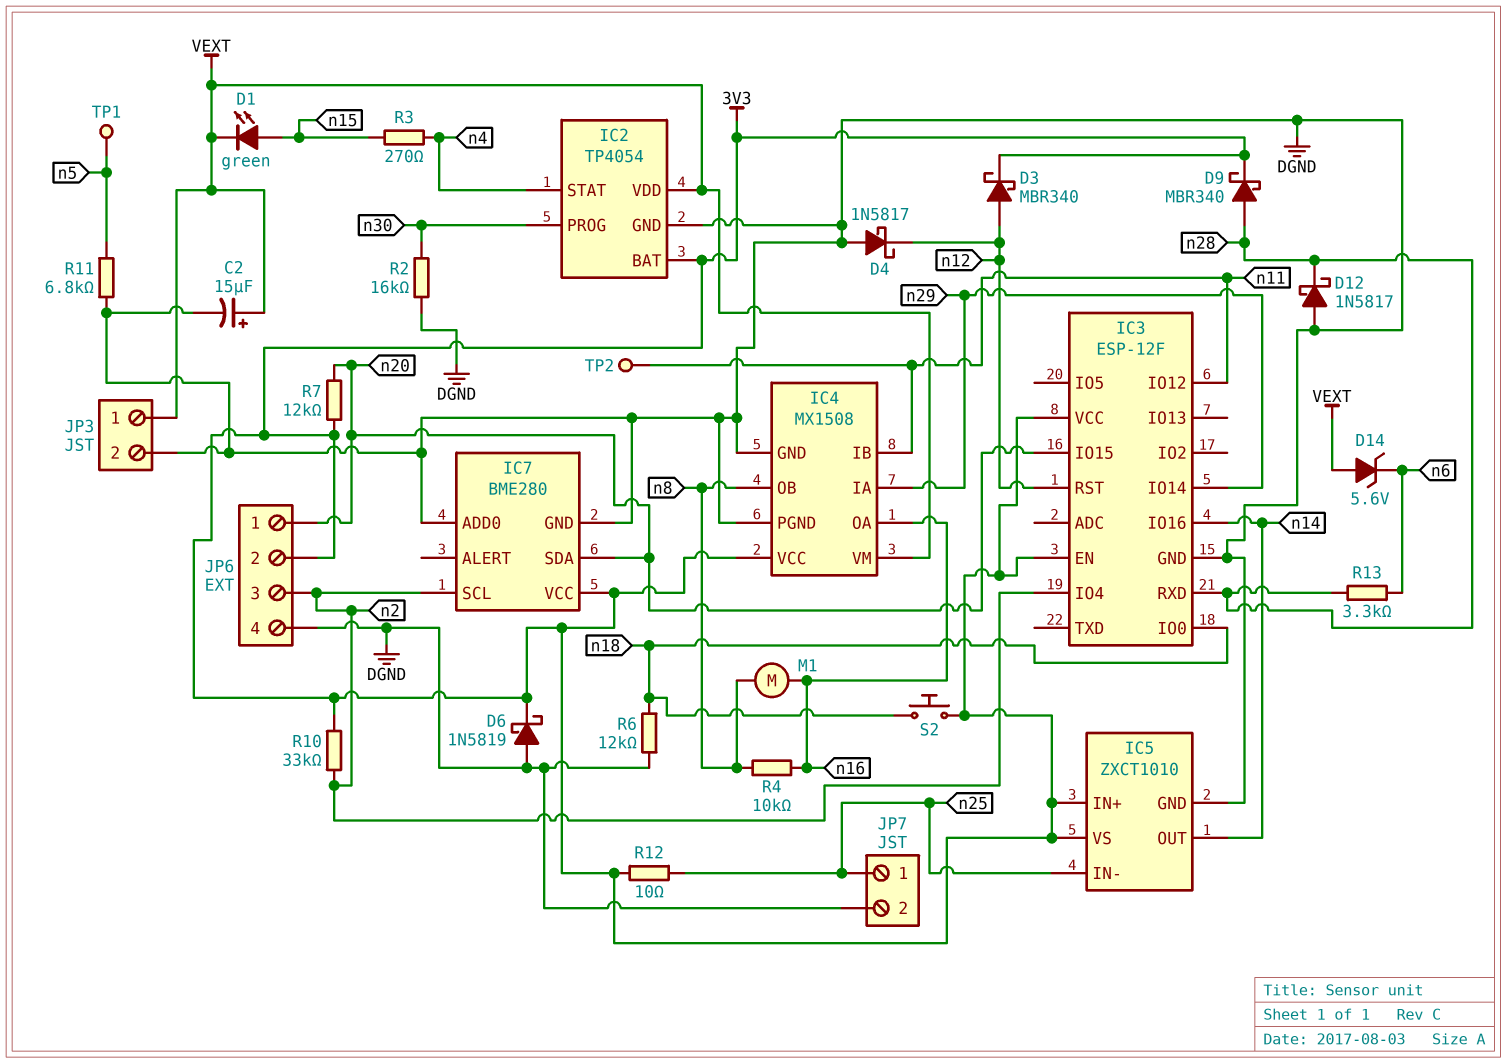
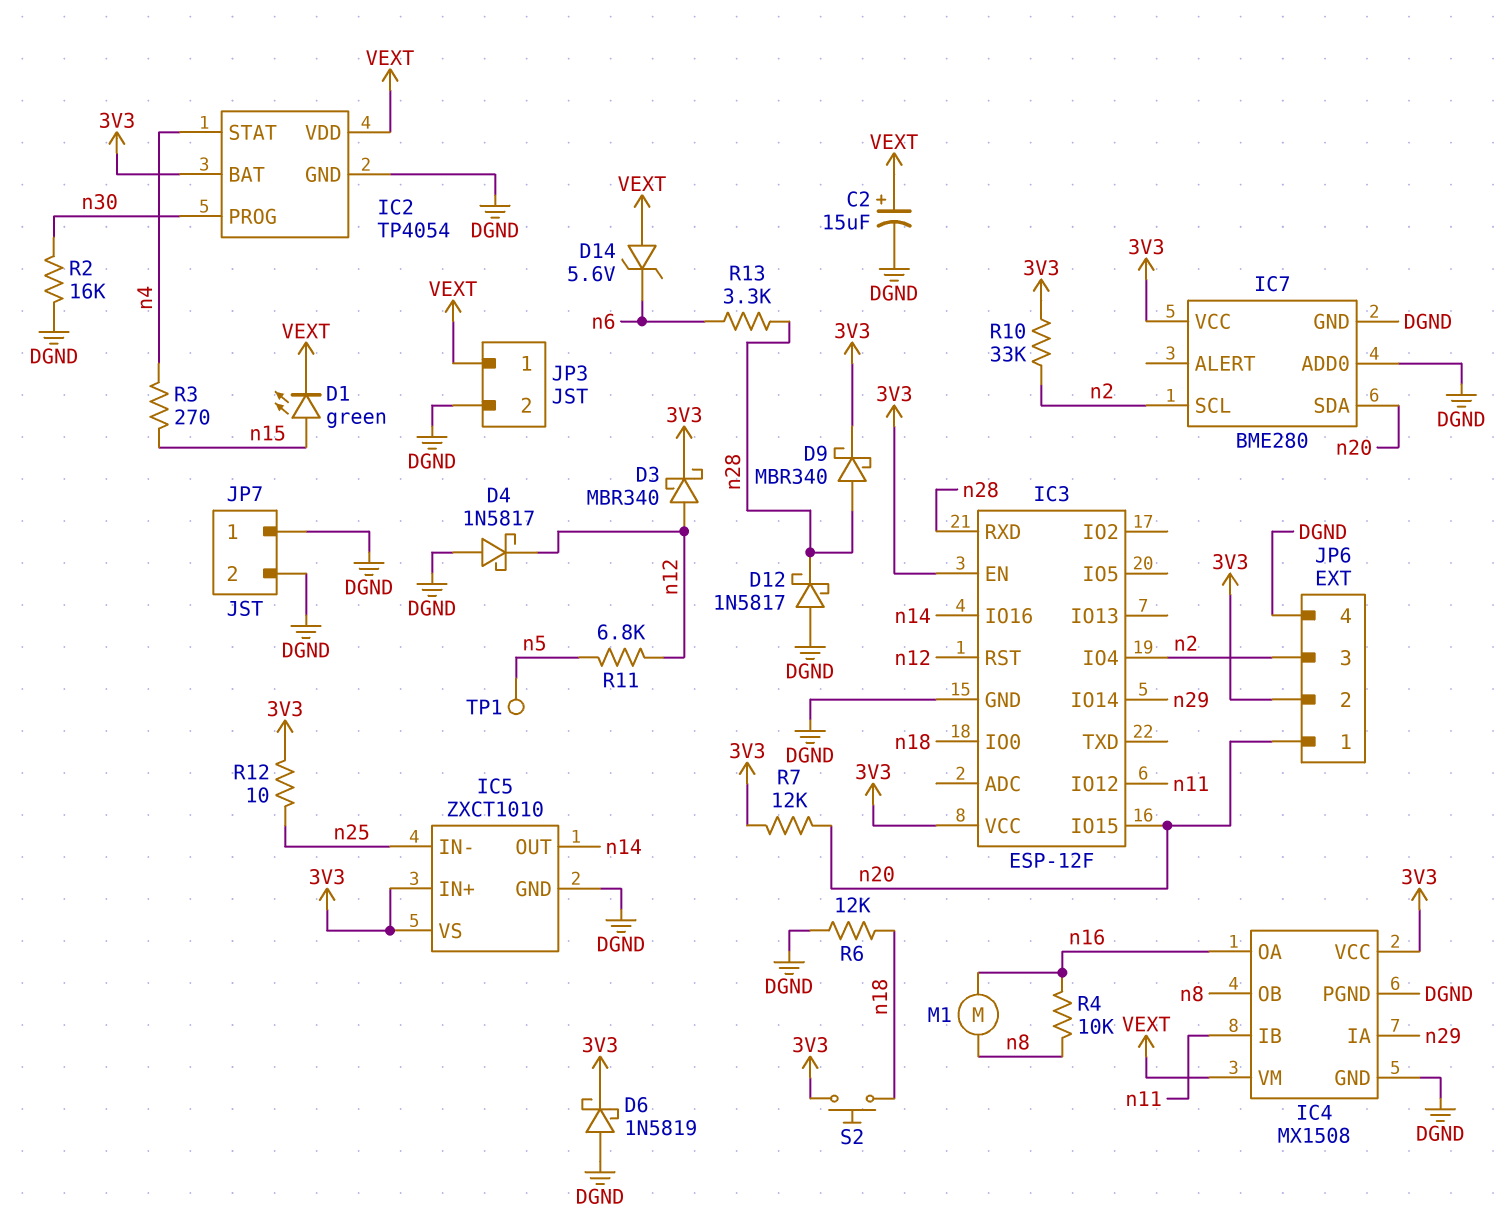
JP7 pin 1: n25 -> DGND
R11: 6.8k (DGND, n5) -> 6.8k (n5, n12)
TP2: test point (n11) -> none

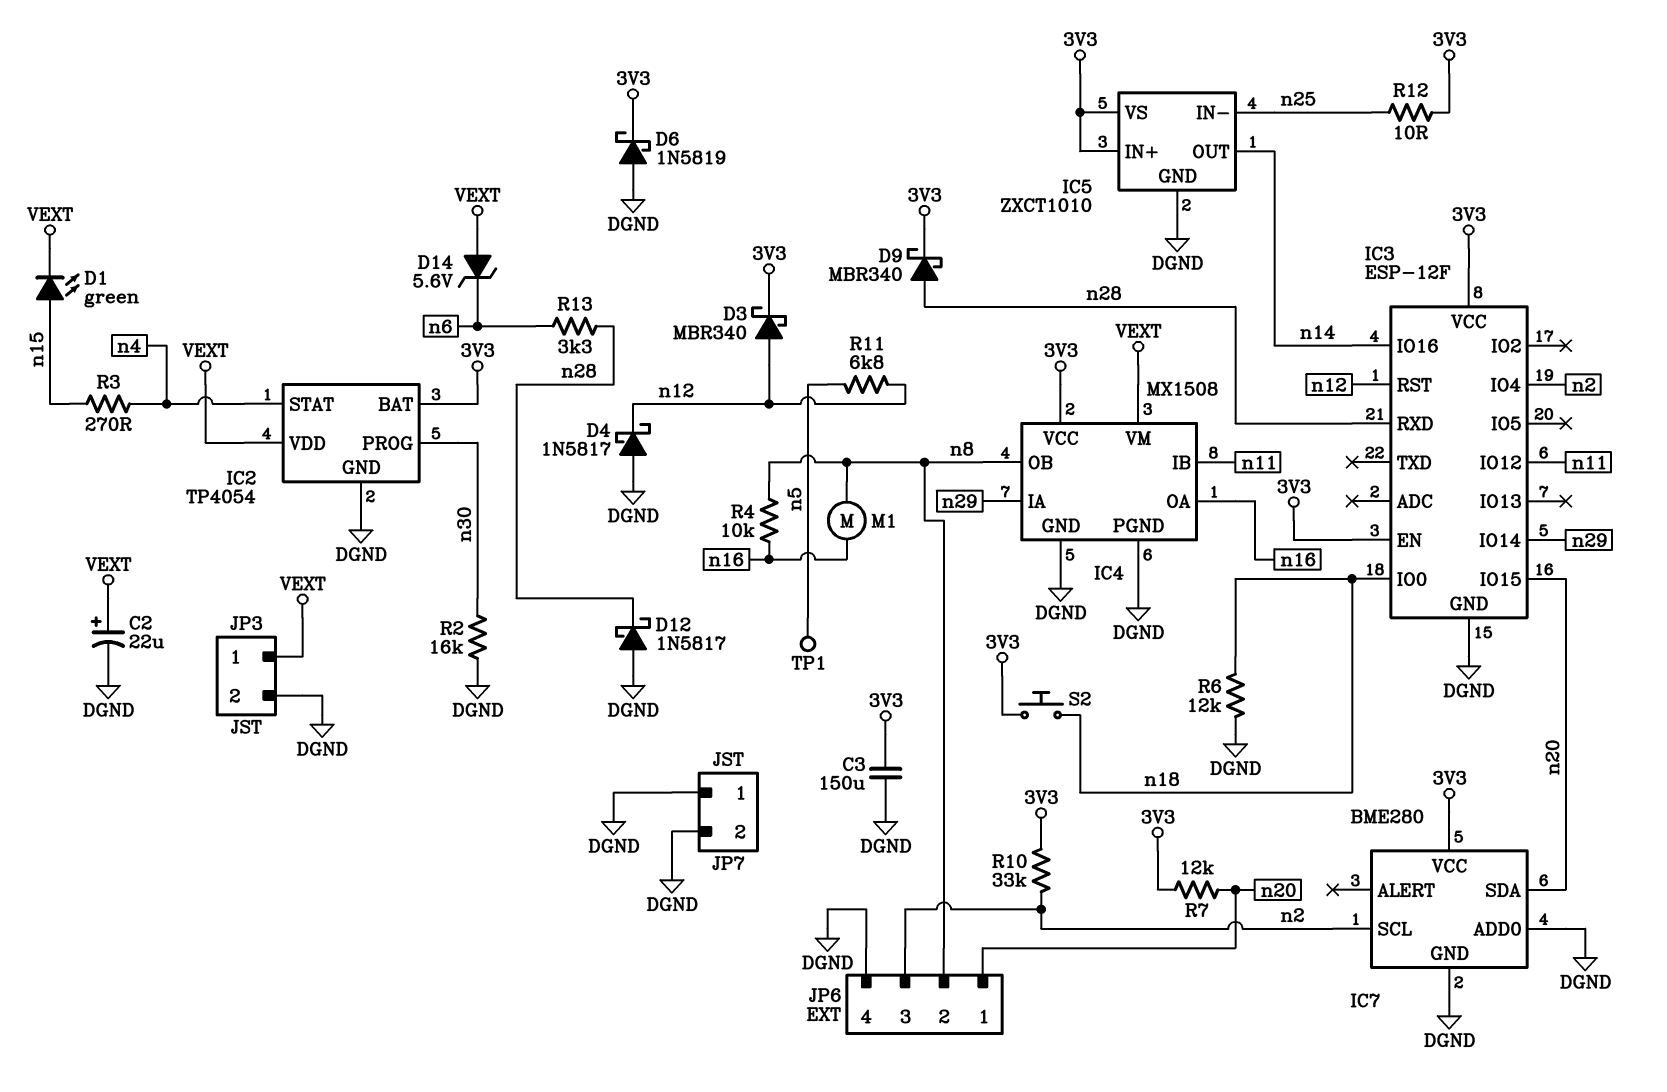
C2: 15uF (plus VEXT, minus DGND) -> 22uF (plus VEXT, minus DGND)
C3: none -> 150uF (3V3, DGND)
JP6 pin 2: 3V3 -> n8

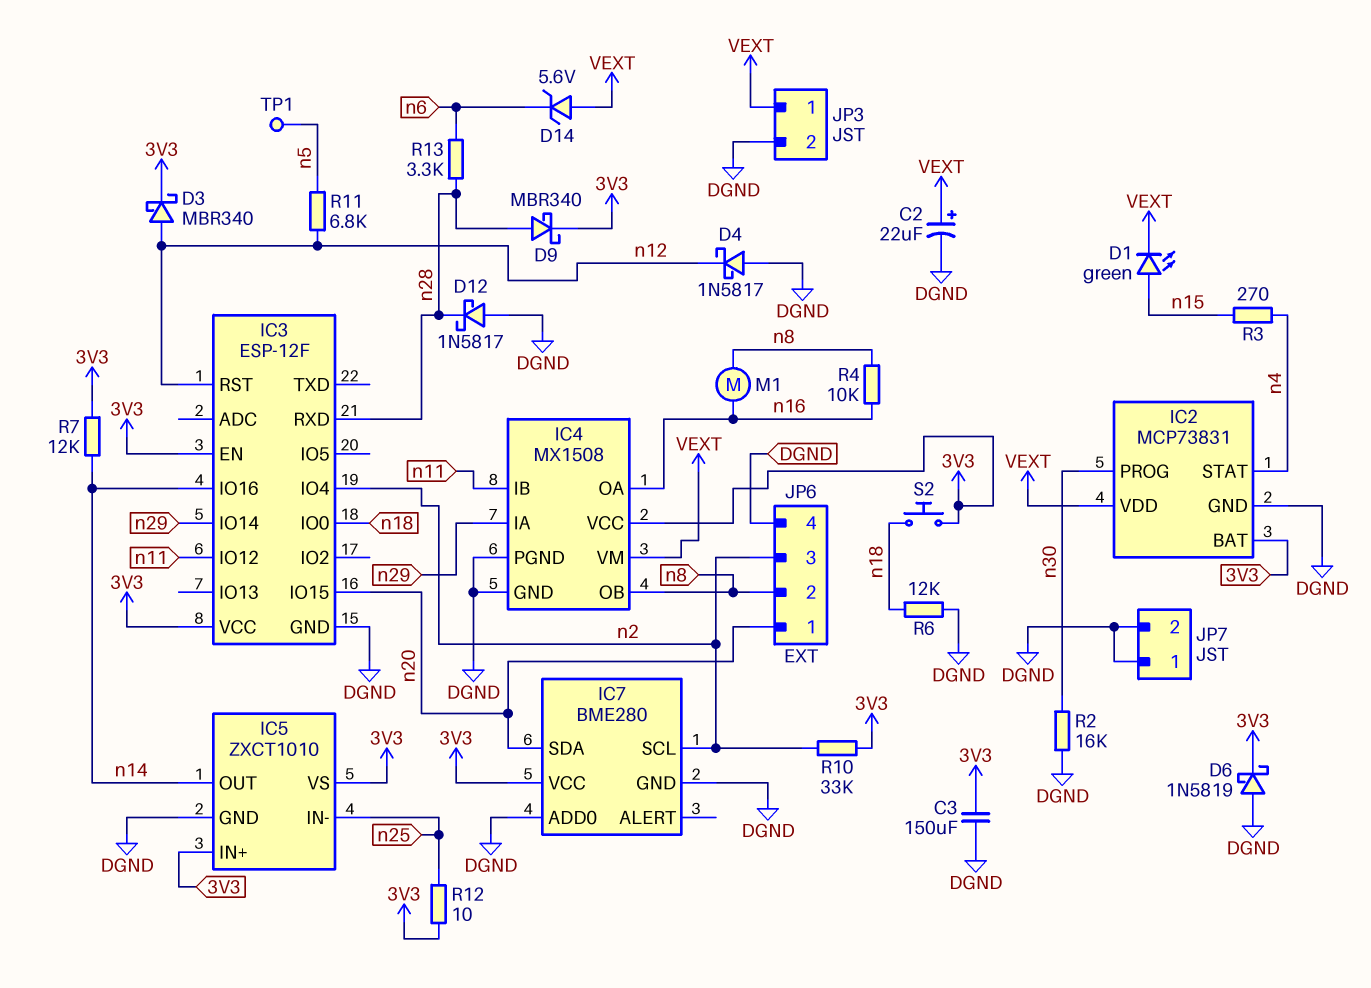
IC2: TP4054 -> MCP73831
R7: 12k (3V3, n20) -> 12k (3V3, n14)

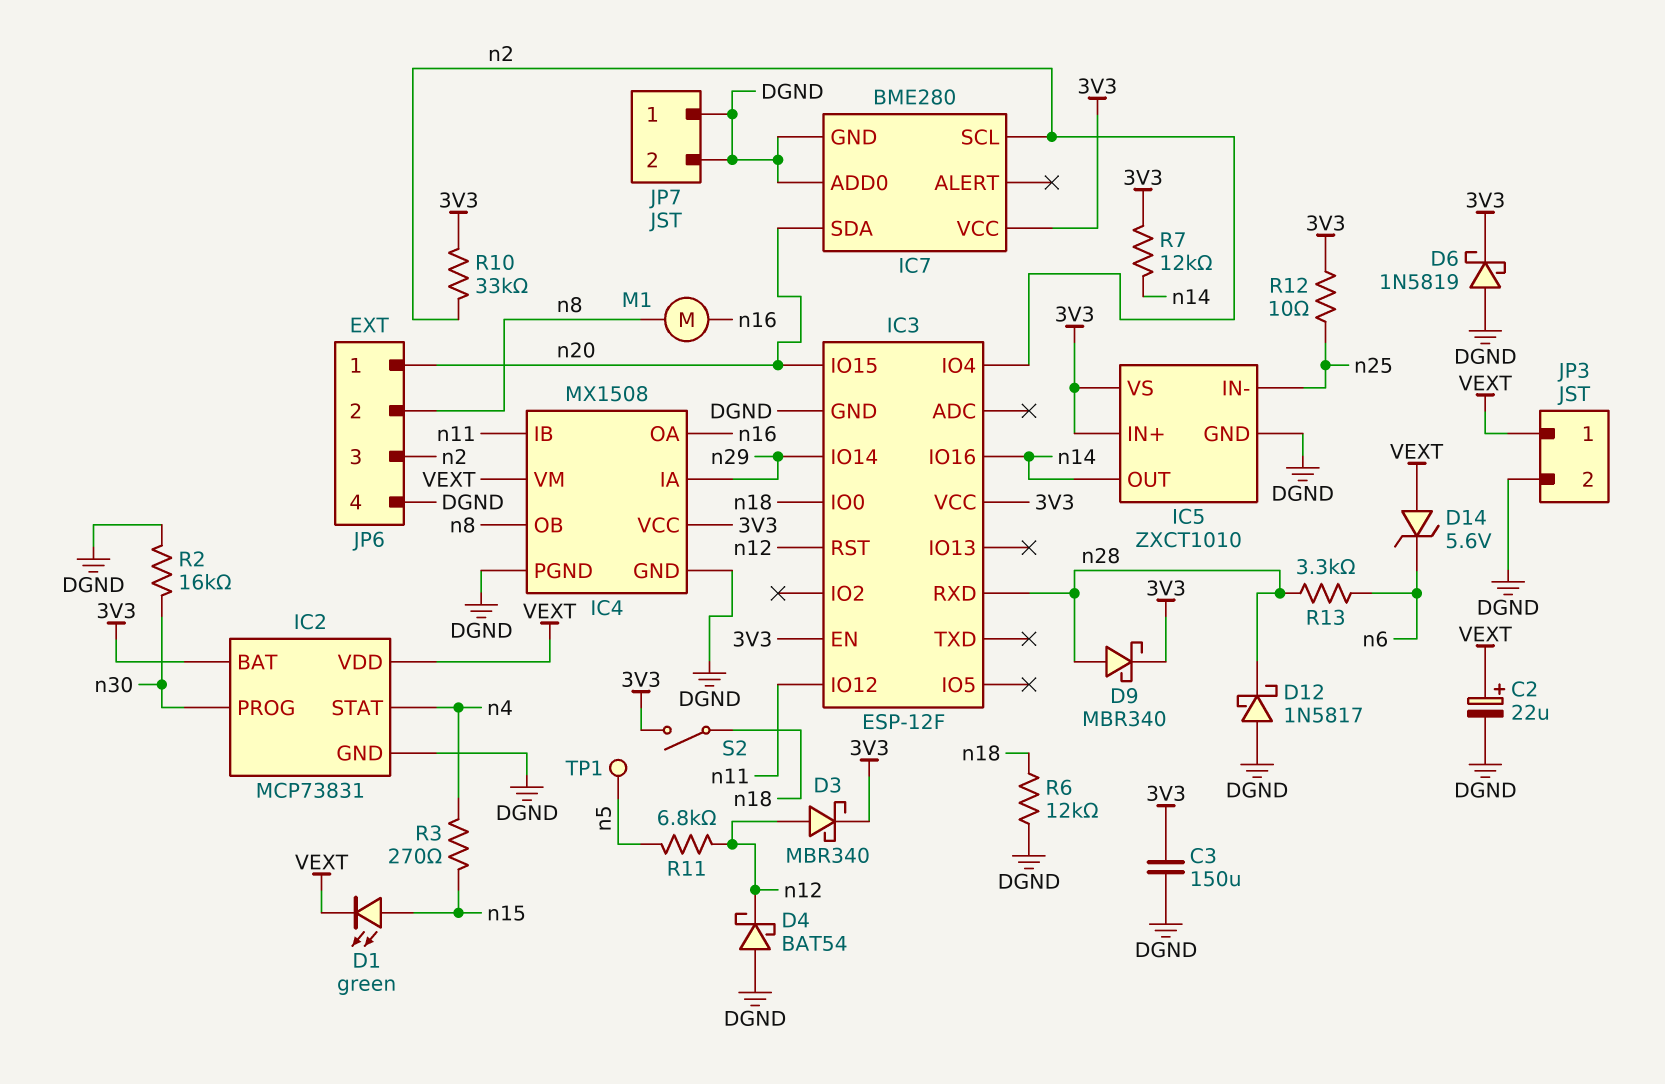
D4: schottky 1N5817 (A DGND, K n12) -> schottky BAT54 (A DGND, K n12)
R4: 10k (n8, n16) -> none
S2: button (3V3, n18) -> switch (3V3, n18)

